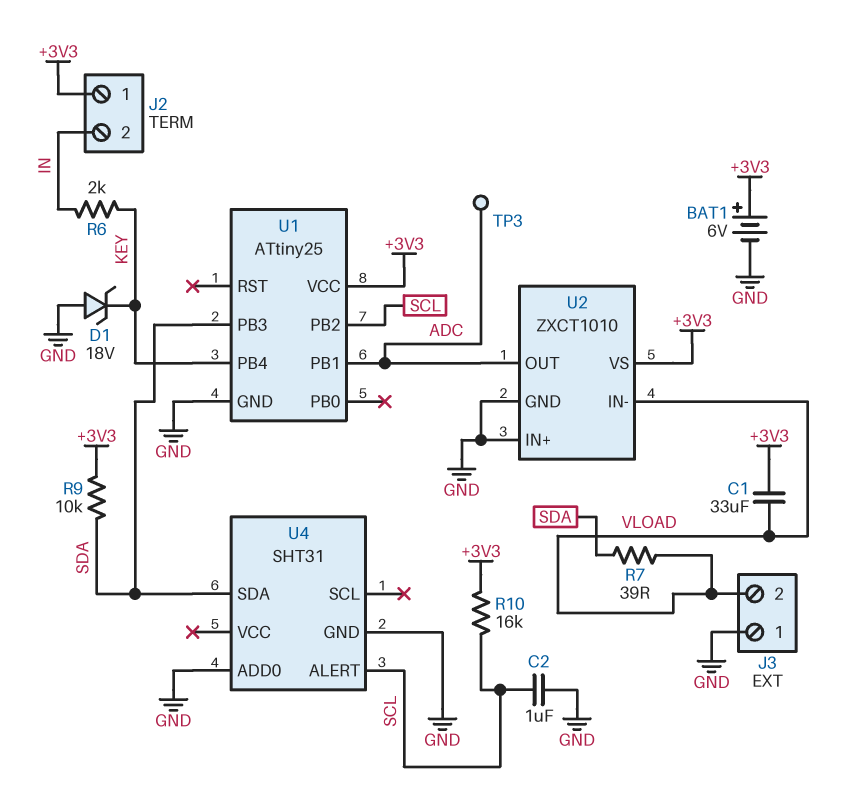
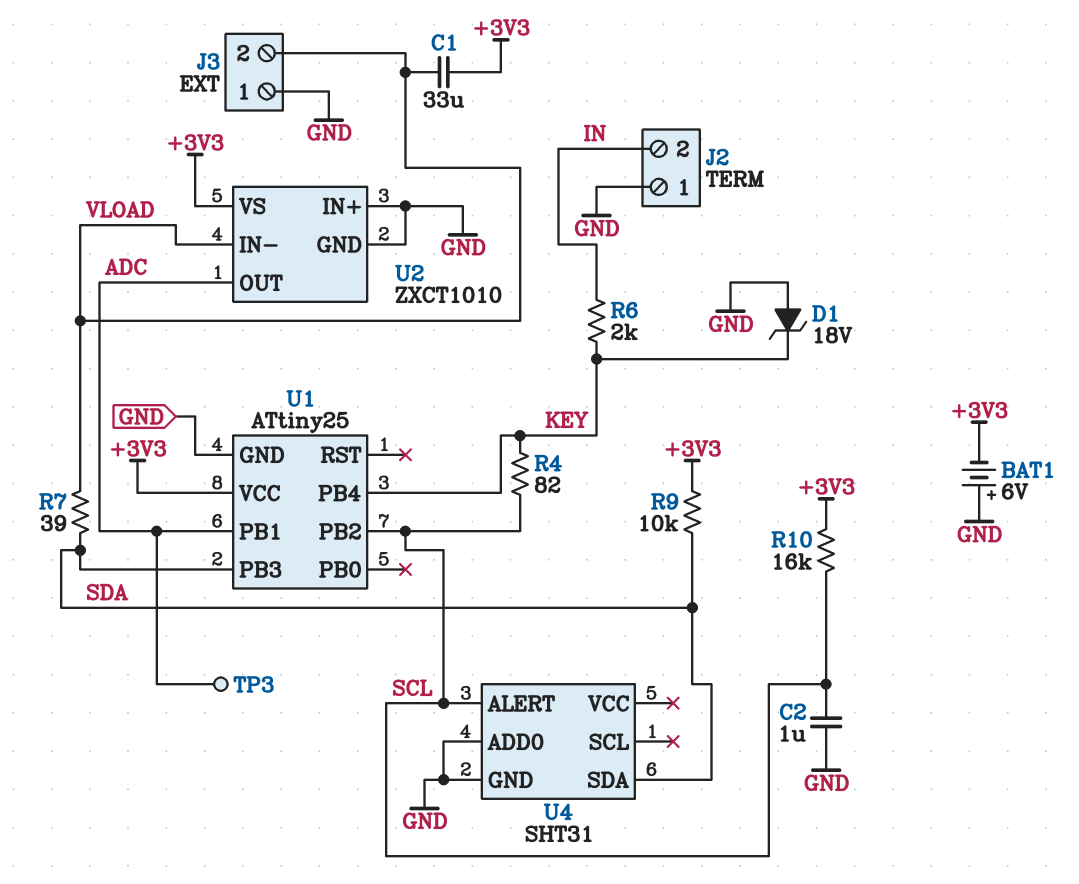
BAT1: 6V (plus +3V3, minus GND) -> 6V (plus GND, minus +3V3)
J2 pin 1: +3V3 -> GND
R4: none -> 82 (KEY, SCL)

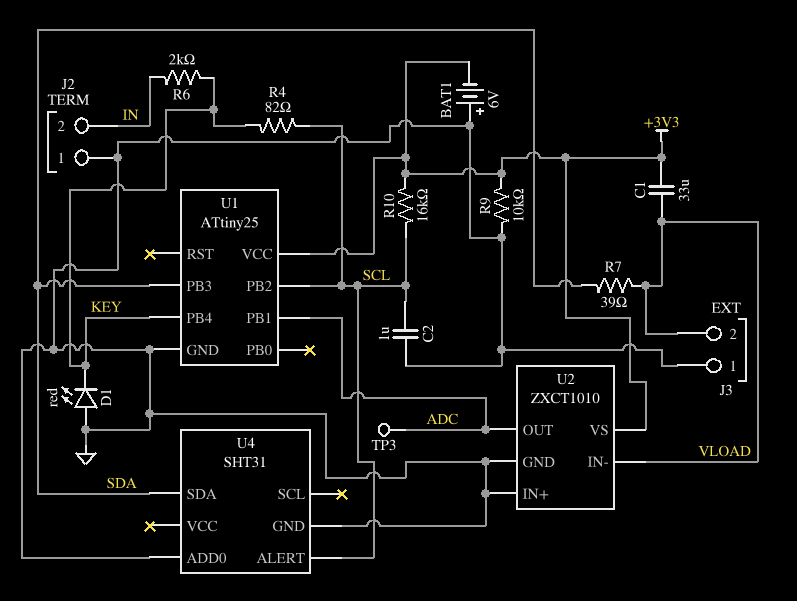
D1: zener 18V (A GND, K KEY) -> LED red (A GND, K KEY)
R9: 10k (+3V3, SDA) -> 10k (+3V3, GND)

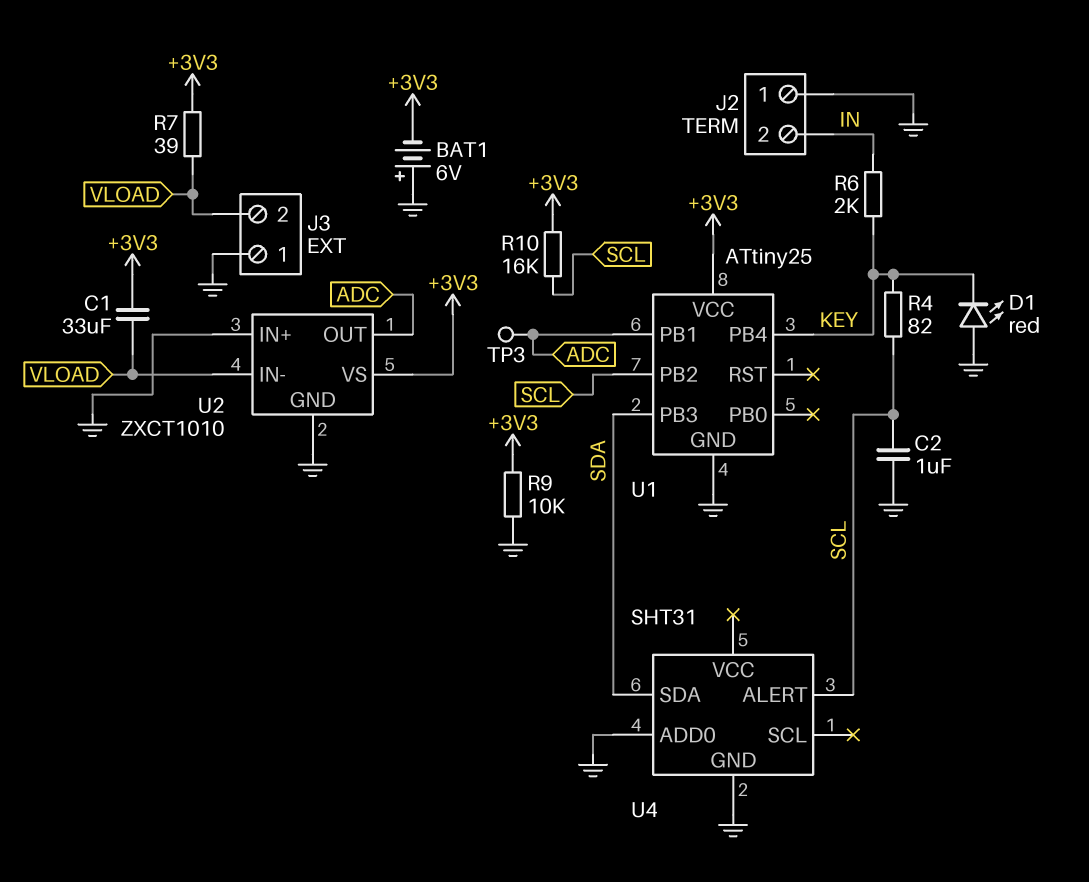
R7: 39 (SDA, VLOAD) -> 39 (+3V3, VLOAD)

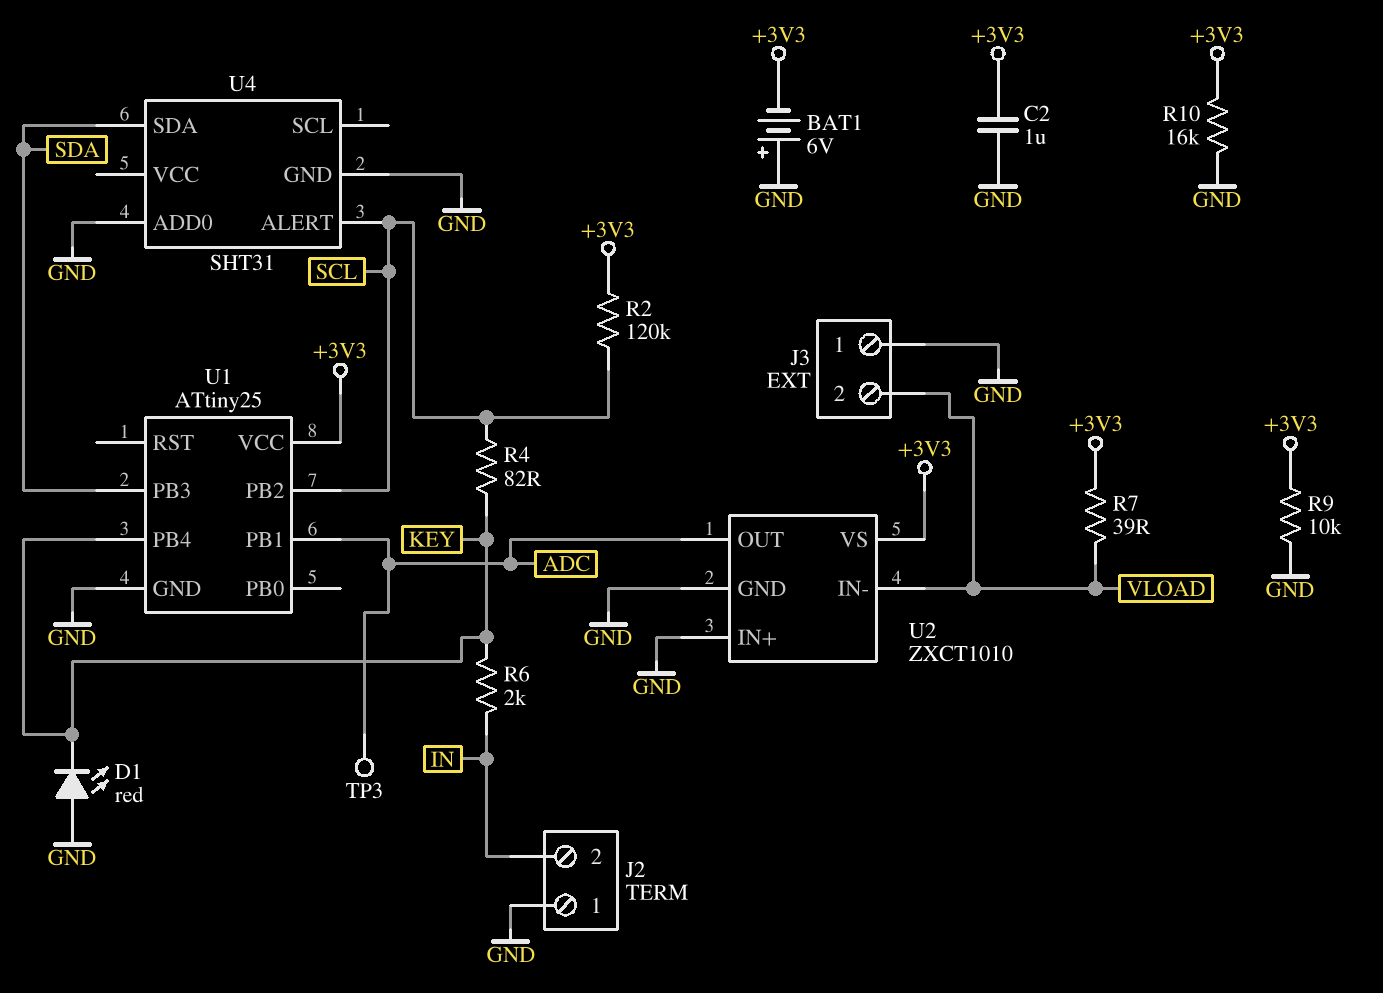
C1: 33uF (+3V3, VLOAD) -> none
C2: 1uF (GND, SCL) -> 1uF (+3V3, GND)
R2: none -> 120k (+3V3, SCL)
R10: 16k (+3V3, SCL) -> 16k (+3V3, GND)

